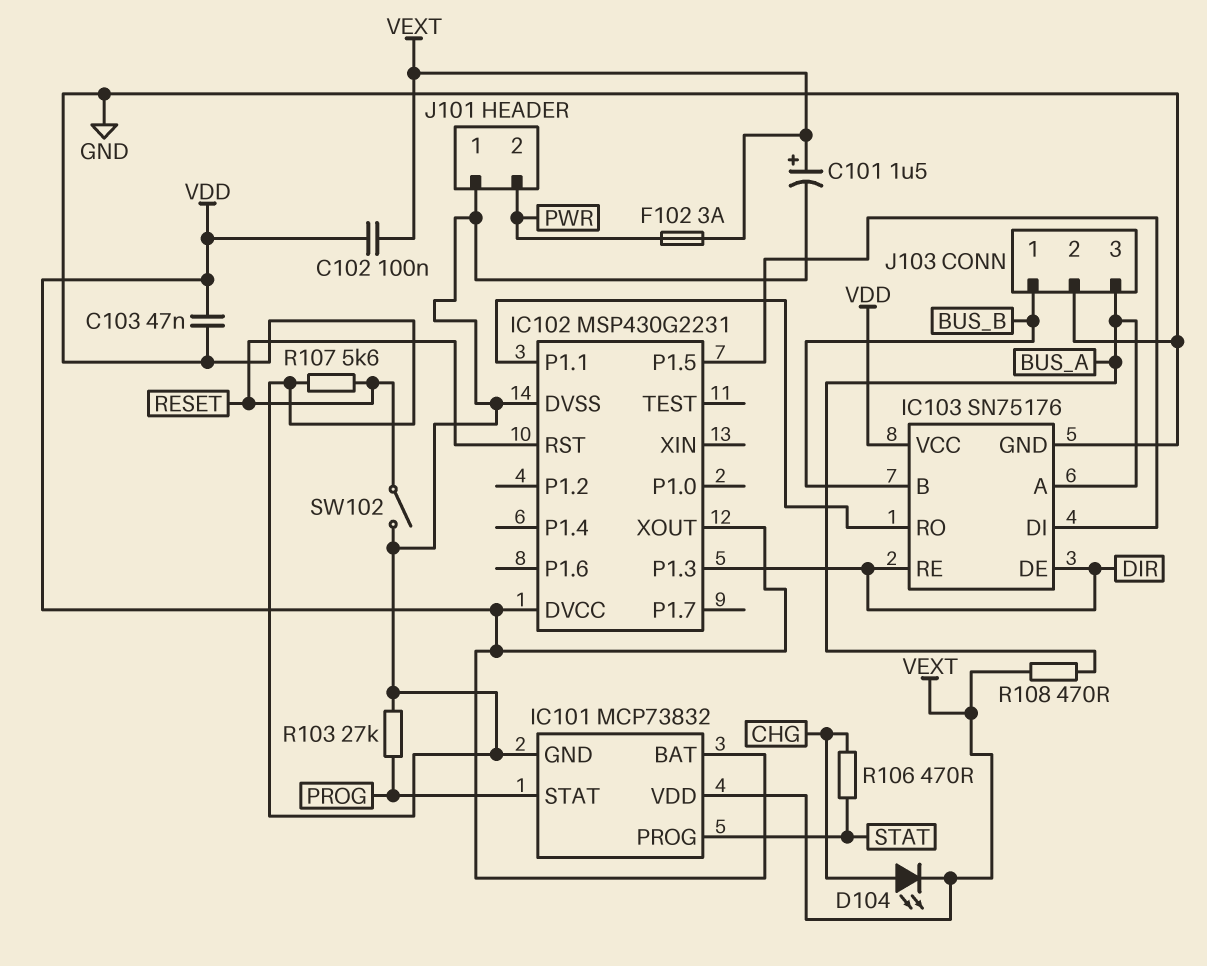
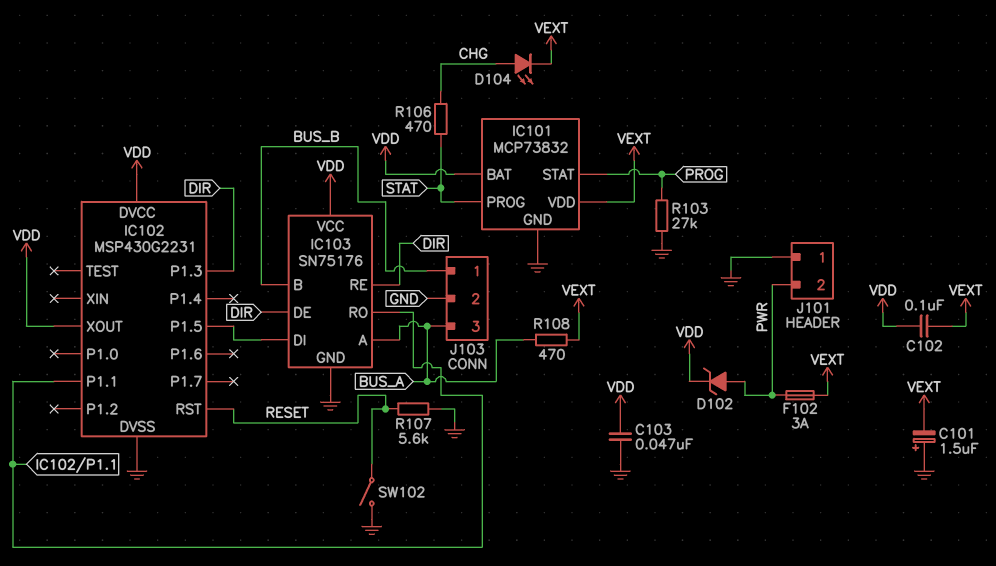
C101: 1.5uF (plus VEXT, minus GND) -> 1.5uF (plus GND, minus VEXT)
D102: none -> zener (A PWR, K VDD)

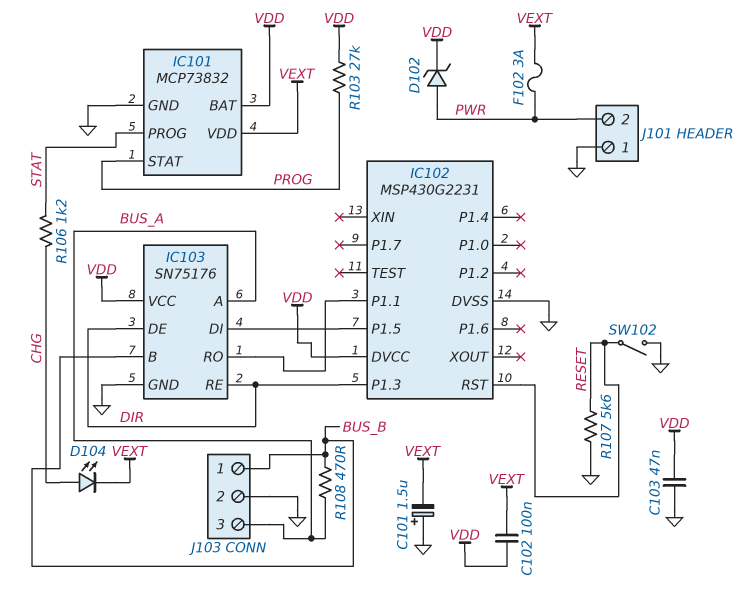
IC102 pin XOUT: VDD -> none
R103: 27k (GND, PROG) -> 27k (PROG, VDD)
R106: 470 (CHG, STAT) -> 1.2k (CHG, STAT)
R108: 470 (BUS_A, VEXT) -> 470 (BUS_A, BUS_B)

